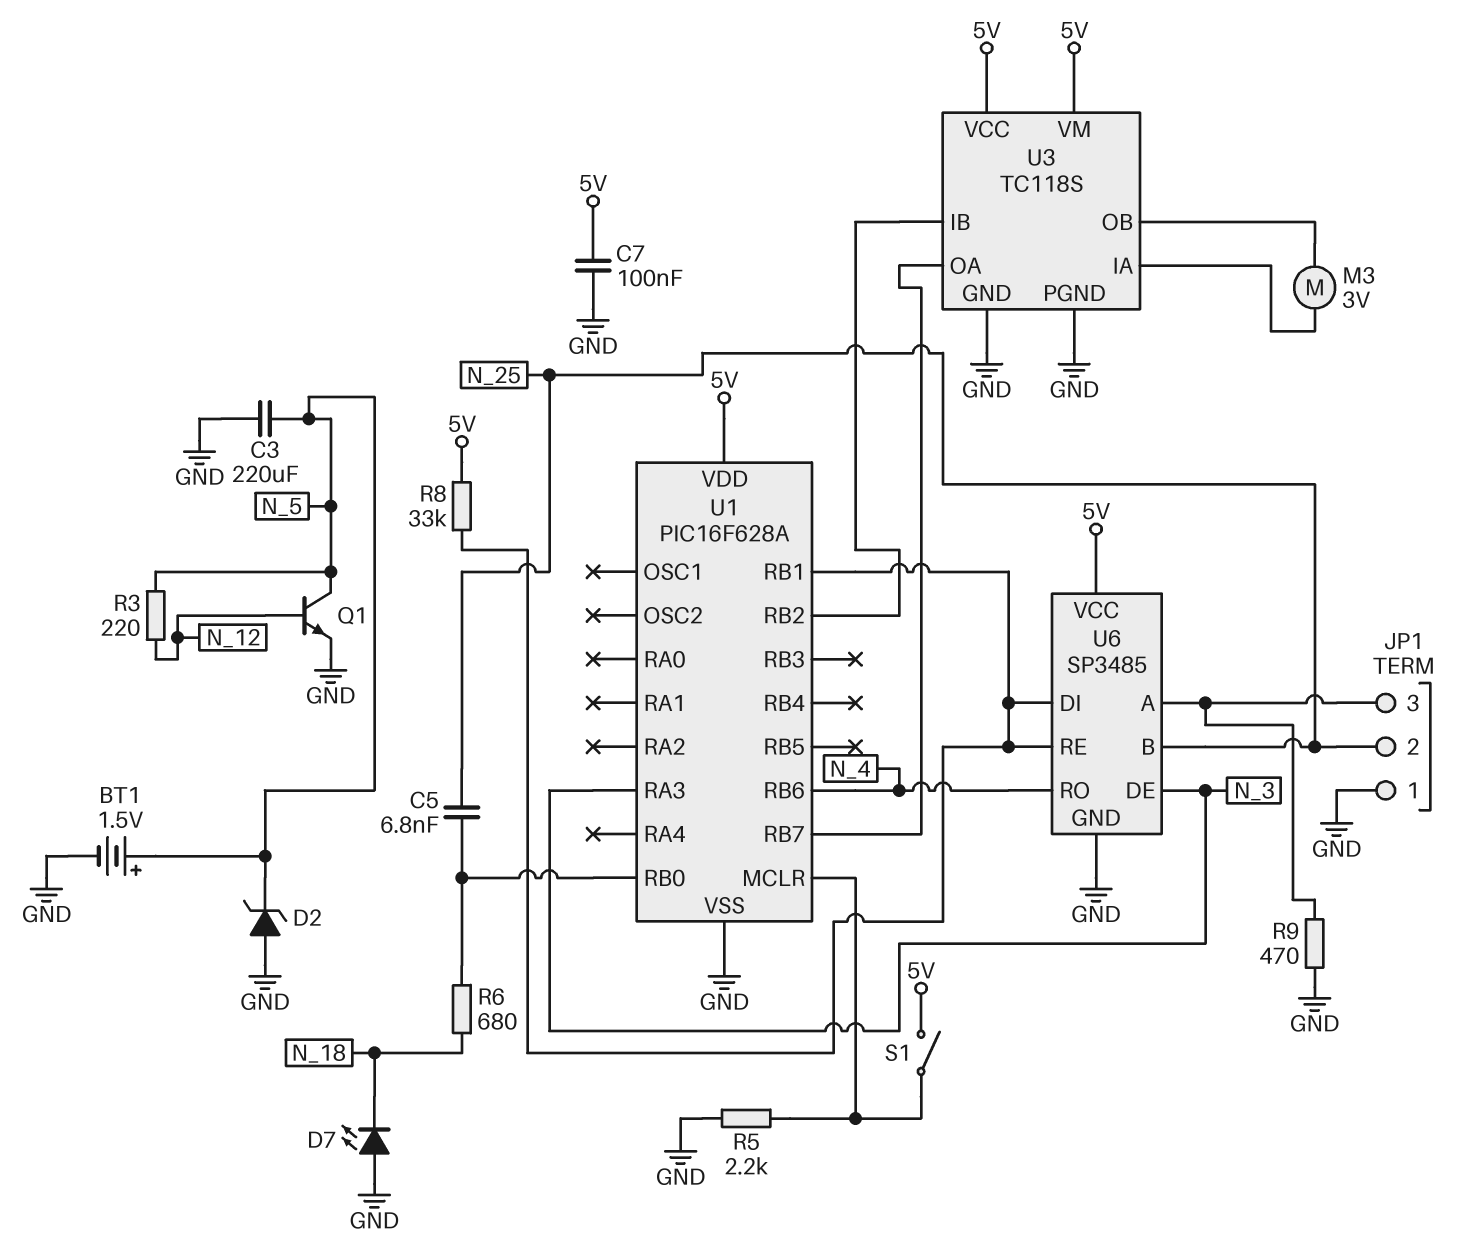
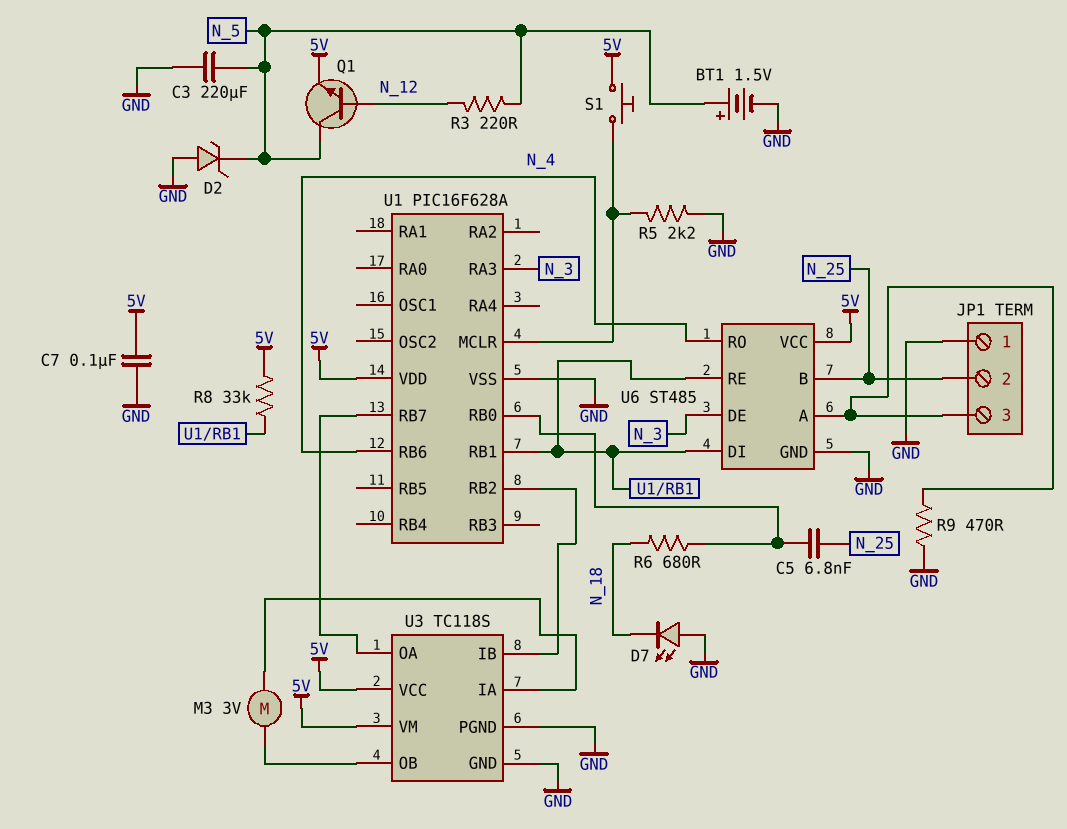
Q1: NPN (B N_12, C N_5, E GND) -> NPN (B N_12, C N_5, E 5V)
S1: switch (5V, U1/MCLR) -> button (5V, U1/MCLR)
U6: SP3485 -> ST485

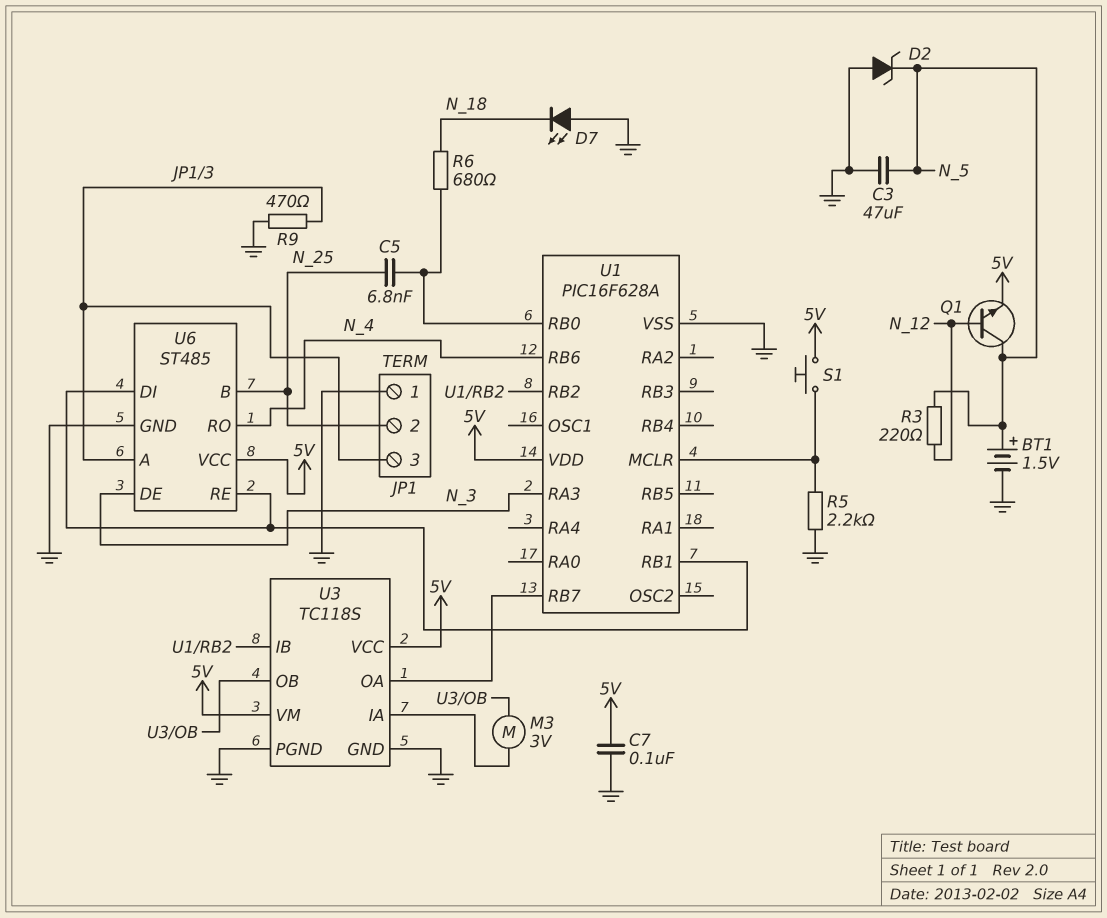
C3: 220uF (GND, N_5) -> 47uF (GND, N_5)
R8: 33k (5V, U1/RB1) -> none

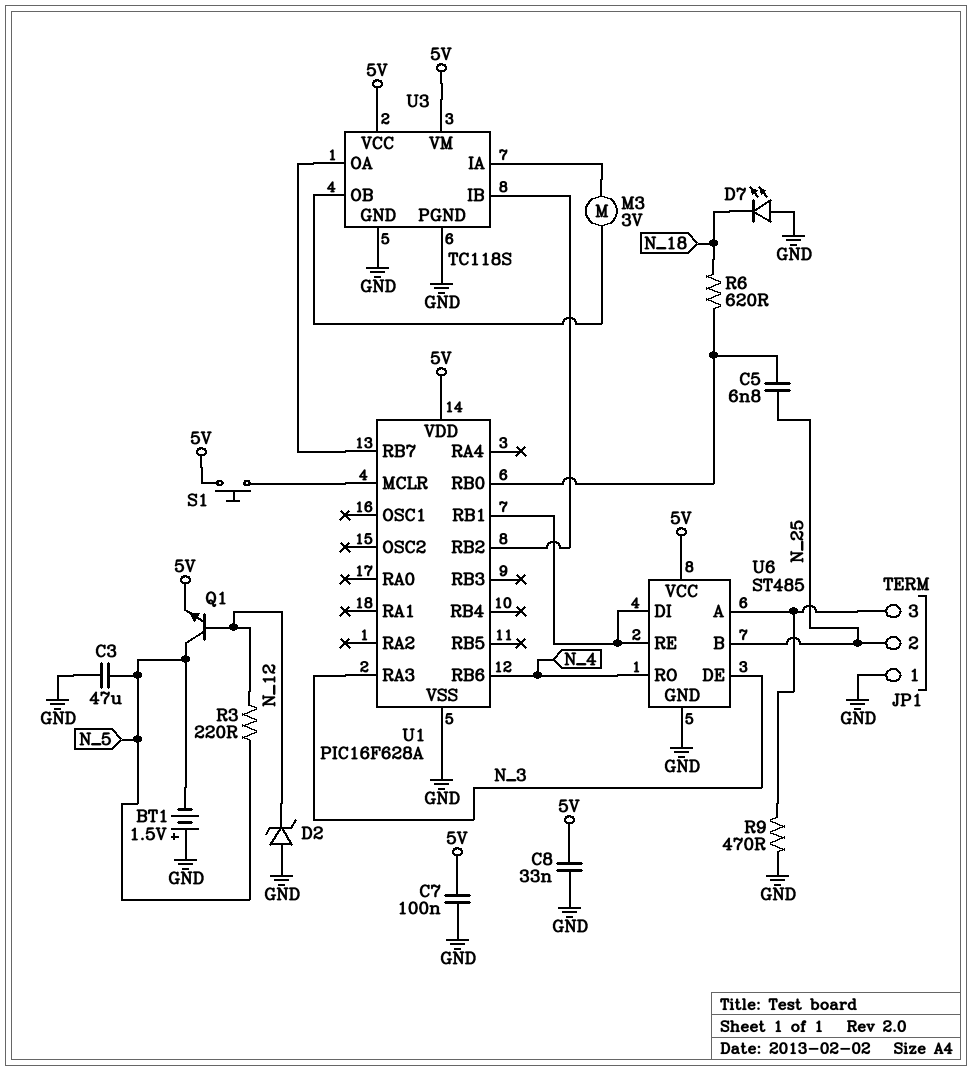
BT1: 1.5V (plus N_5, minus GND) -> 1.5V (plus GND, minus N_5)
C8: none -> 33nF (5V, GND)
D2: zener (A GND, K N_5) -> zener (A GND, K N_12)
R5: 2.2k (GND, U1/MCLR) -> none
R6: 680 (N_18, U1/RB0) -> 620 (N_18, U1/RB0)

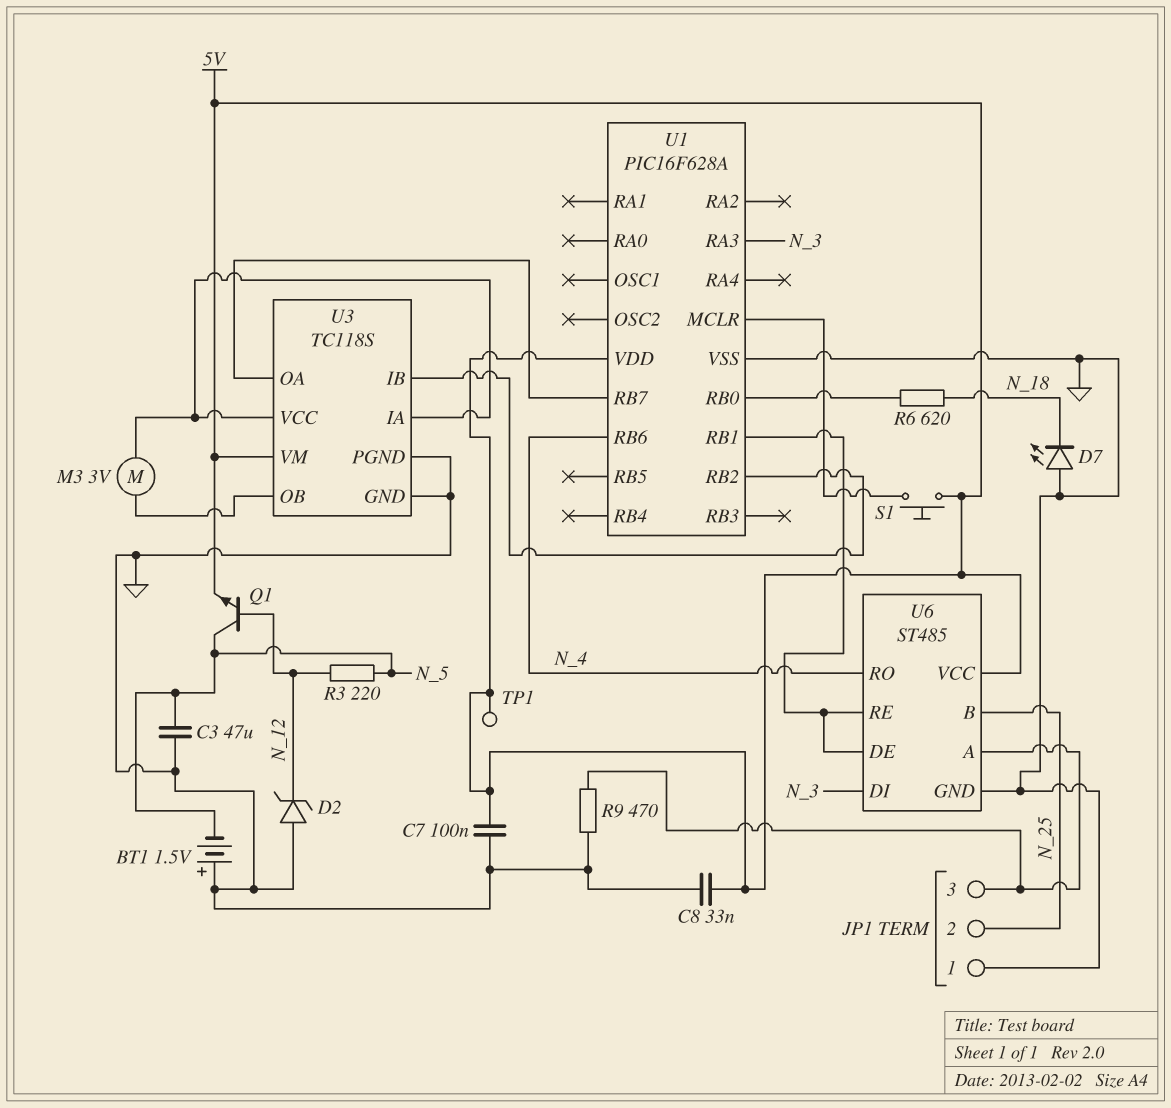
C5: 6.8nF (N_25, U1/RB0) -> none
TP1: none -> test point (5V)
U3 pin VCC: 5V -> U3/IA
U6 pin DE: N_3 -> U1/RB1
U6 pin DI: U1/RB1 -> N_3

